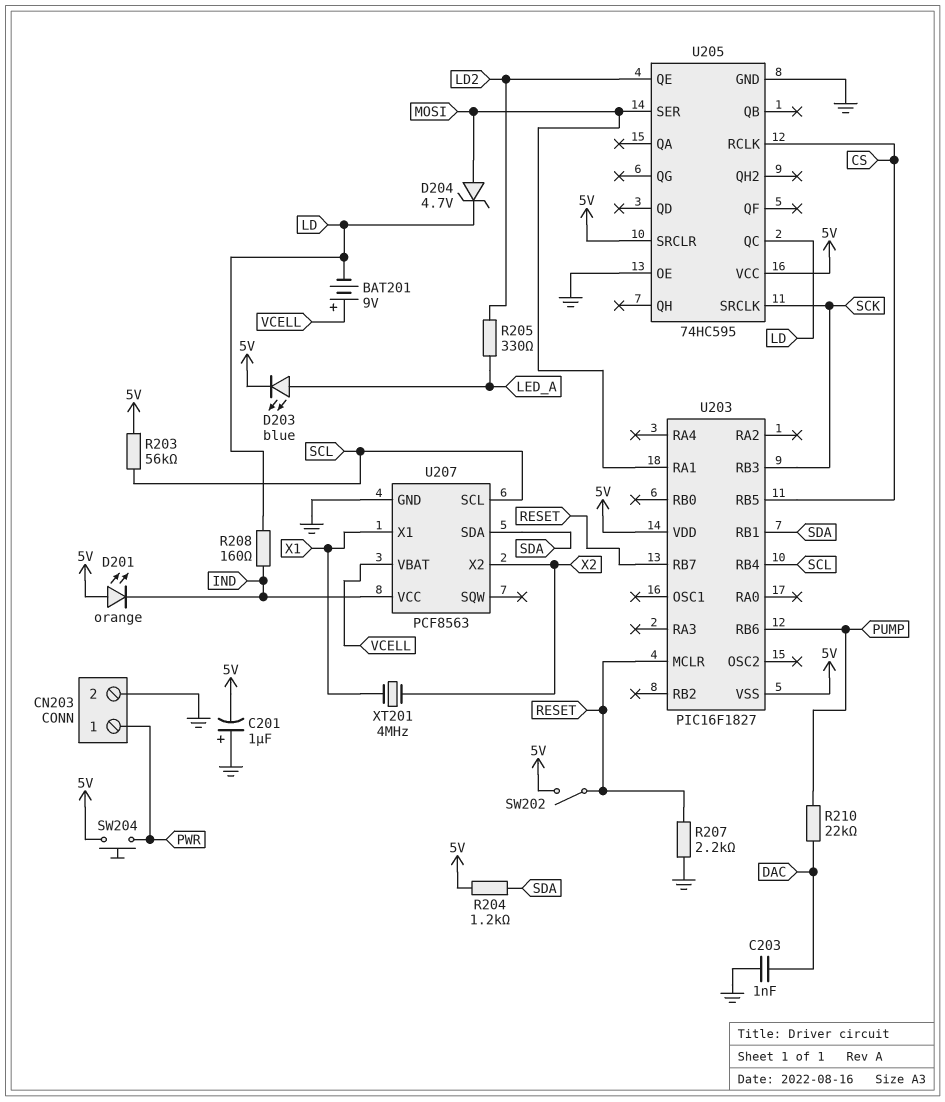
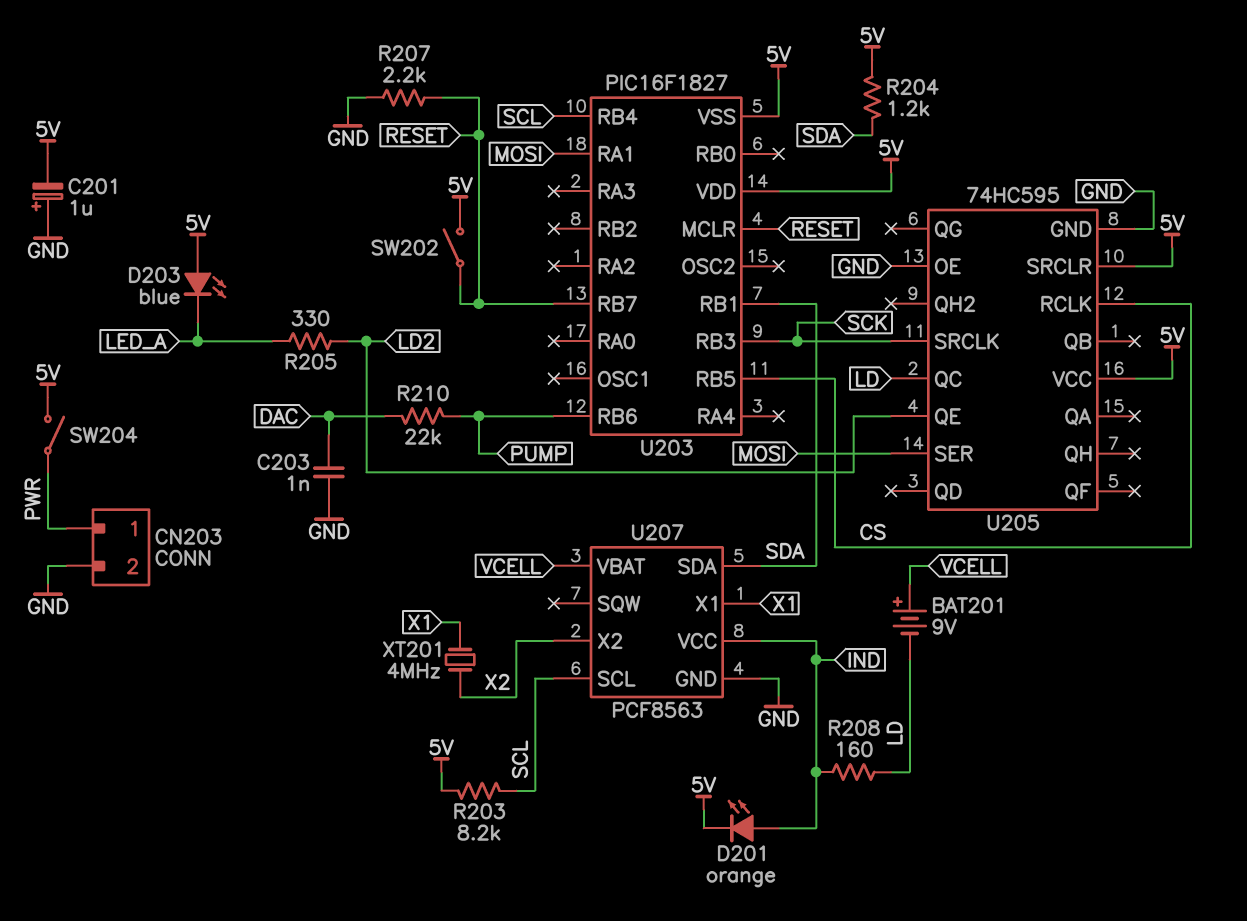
D201: LED orange (A 5V, K IND) -> LED orange (A IND, K 5V)
D203: LED blue (A LED_A, K 5V) -> LED blue (A 5V, K LED_A)
D204: zener 4.7V (A MOSI, K LD) -> none
R203: 56k (5V, SCL) -> 8.2k (5V, SCL)
SW204: button (5V, PWR) -> switch (5V, PWR)

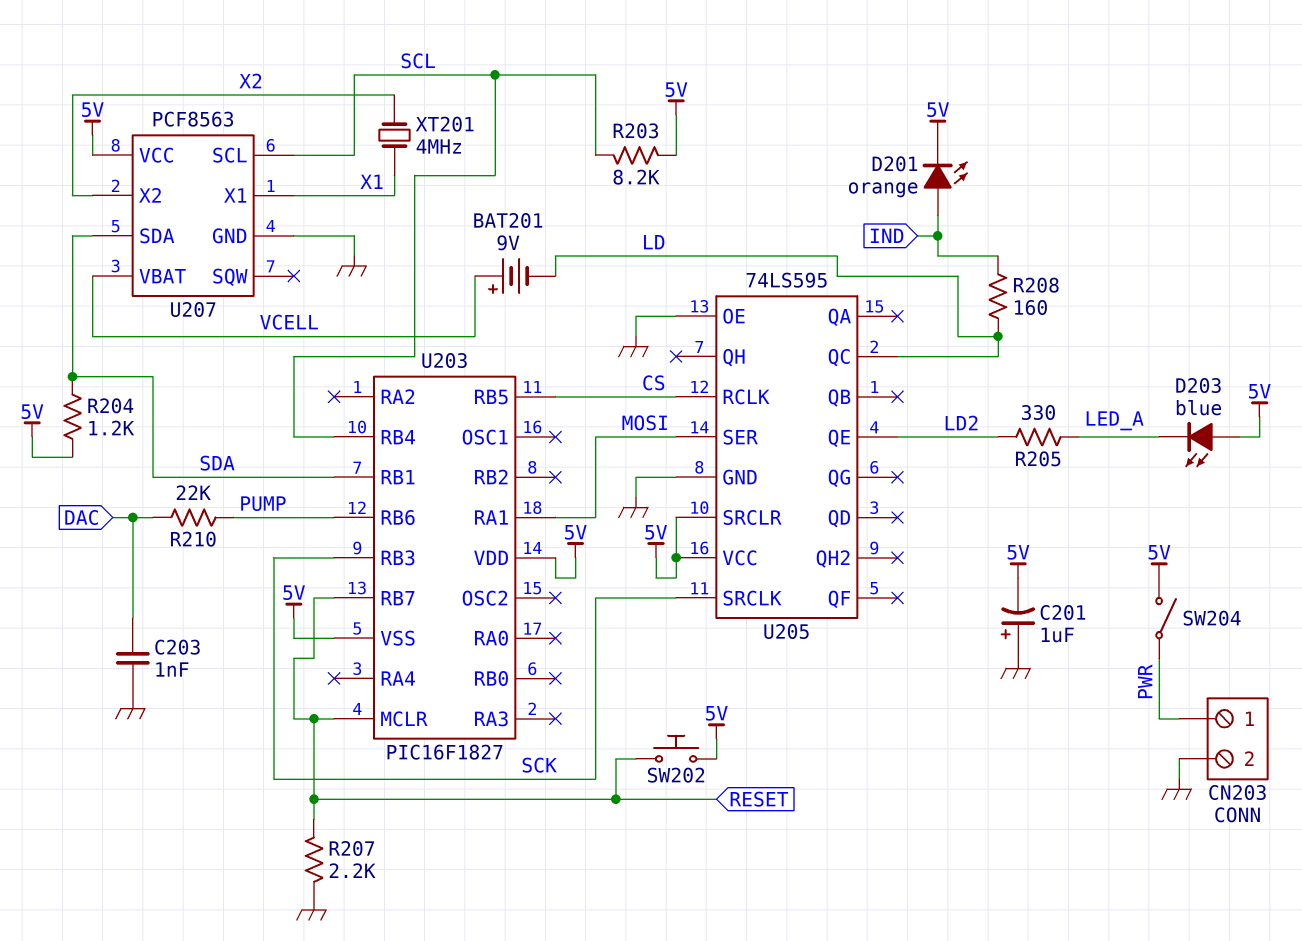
SW202: switch (5V, RESET) -> button (5V, RESET)
U205: 74HC595 -> 74LS595
U207 pin VCC: IND -> 5V

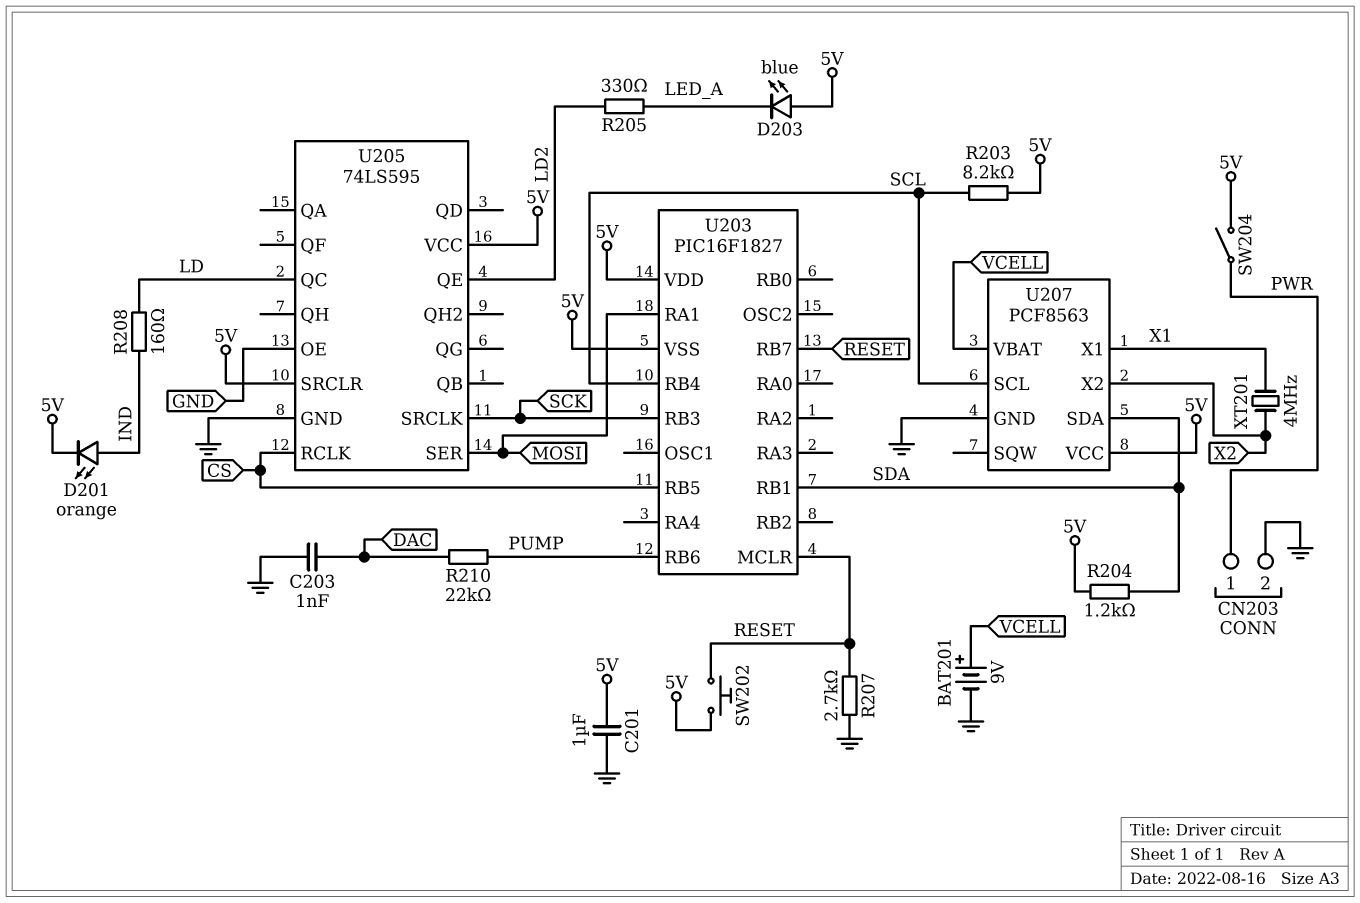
BAT201: 9V (plus VCELL, minus LD) -> 9V (plus VCELL, minus GND)
C201: 1uF (plus GND, minus 5V) -> 1uF (5V, GND)
R207: 2.2k (GND, RESET) -> 2.7k (GND, RESET)

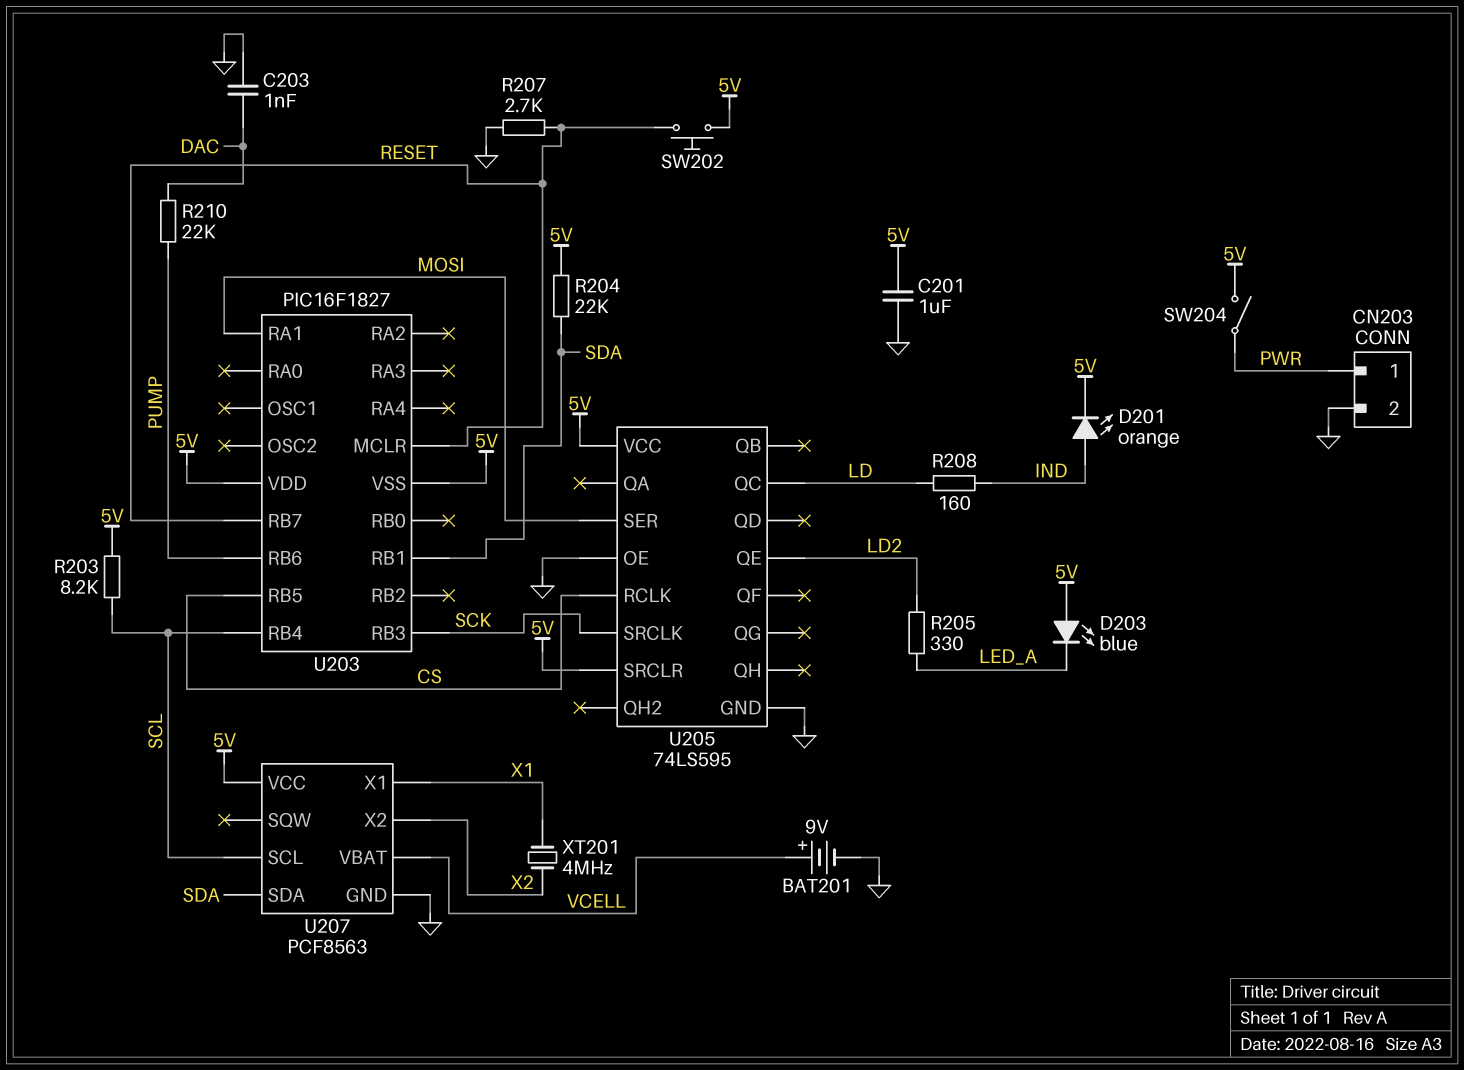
R204: 1.2k (5V, SDA) -> 22k (5V, SDA)

